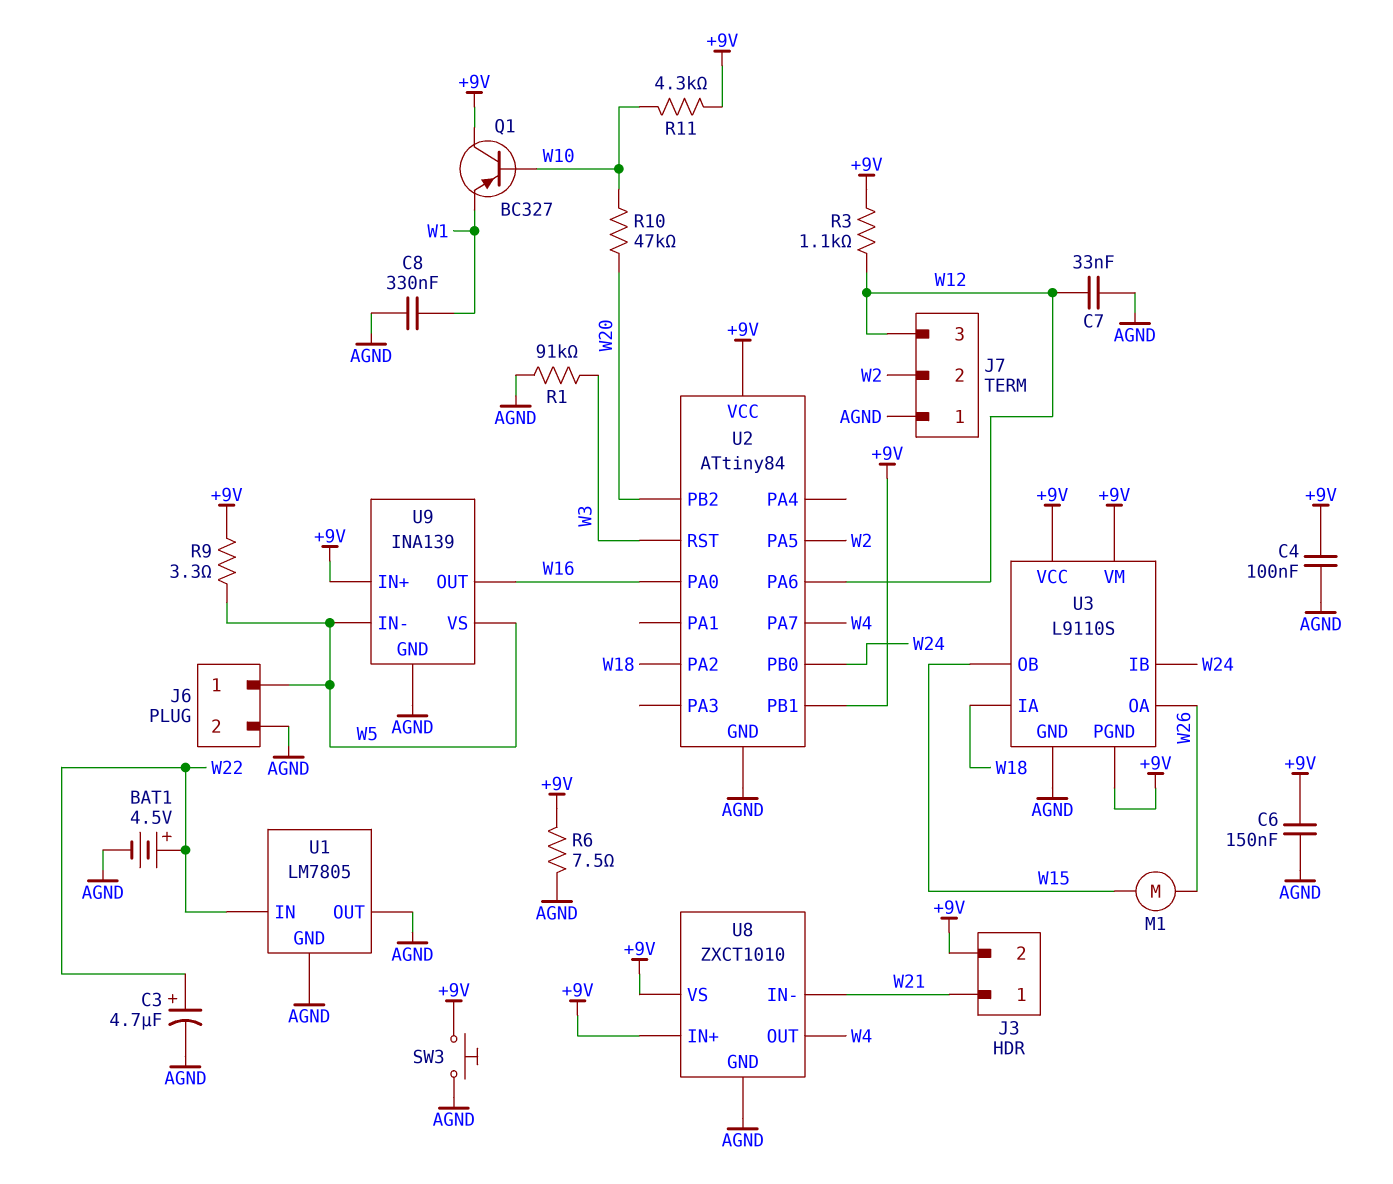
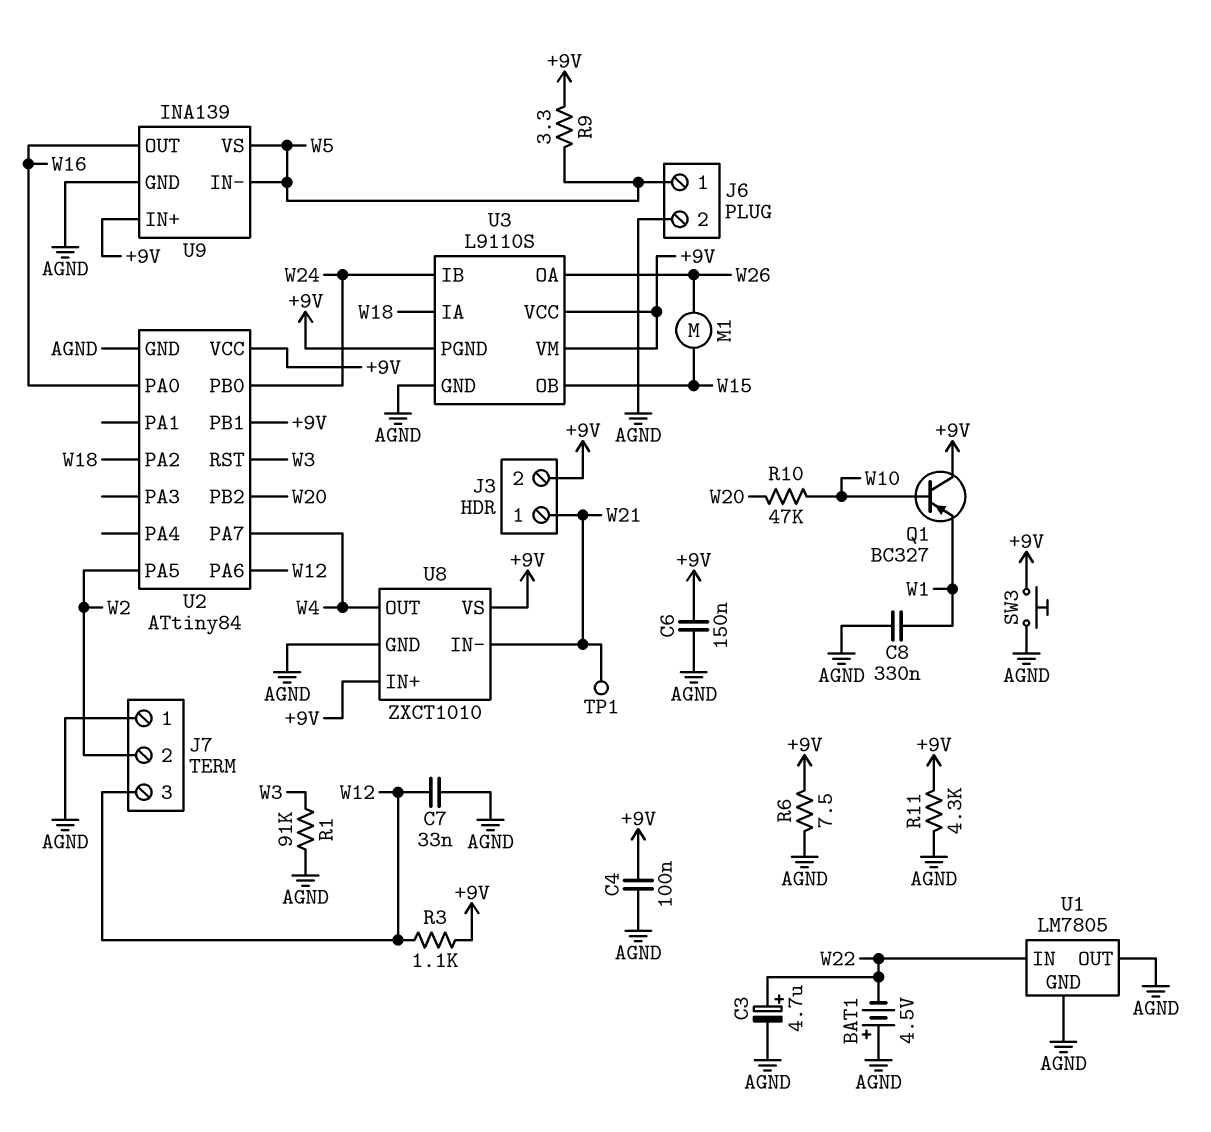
BAT1: 4.5V (plus W22, minus AGND) -> 4.5V (plus AGND, minus W22)
R11: 4.3k (+9V, W10) -> 4.3k (+9V, AGND)
TP1: none -> test point (W21)

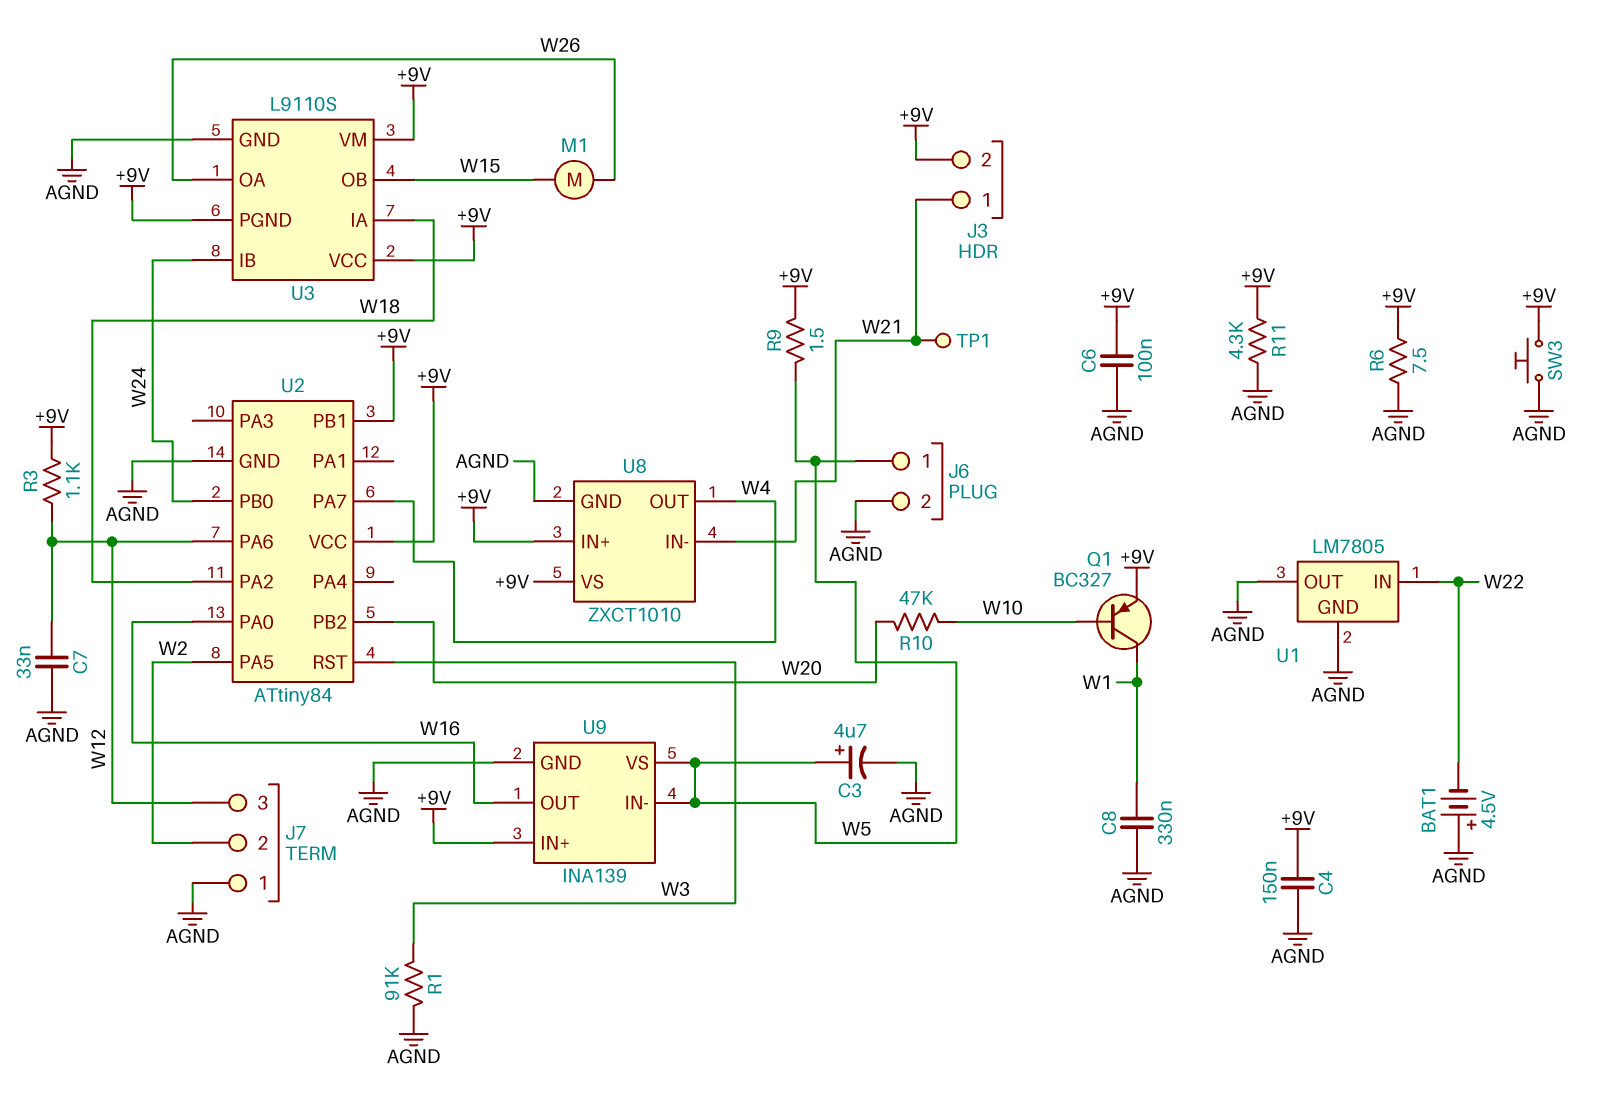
C3: 4.7uF (plus W22, minus AGND) -> 4.7uF (plus W5, minus AGND)
C4: 100nF (+9V, AGND) -> 150nF (+9V, AGND)
C6: 150nF (+9V, AGND) -> 100nF (+9V, AGND)
Q1: PNP BC327 (B W10, C +9V, E W1) -> PNP BC327 (B W10, C W1, E +9V)
R9: 3.3 (+9V, W5) -> 1.5 (+9V, W5)

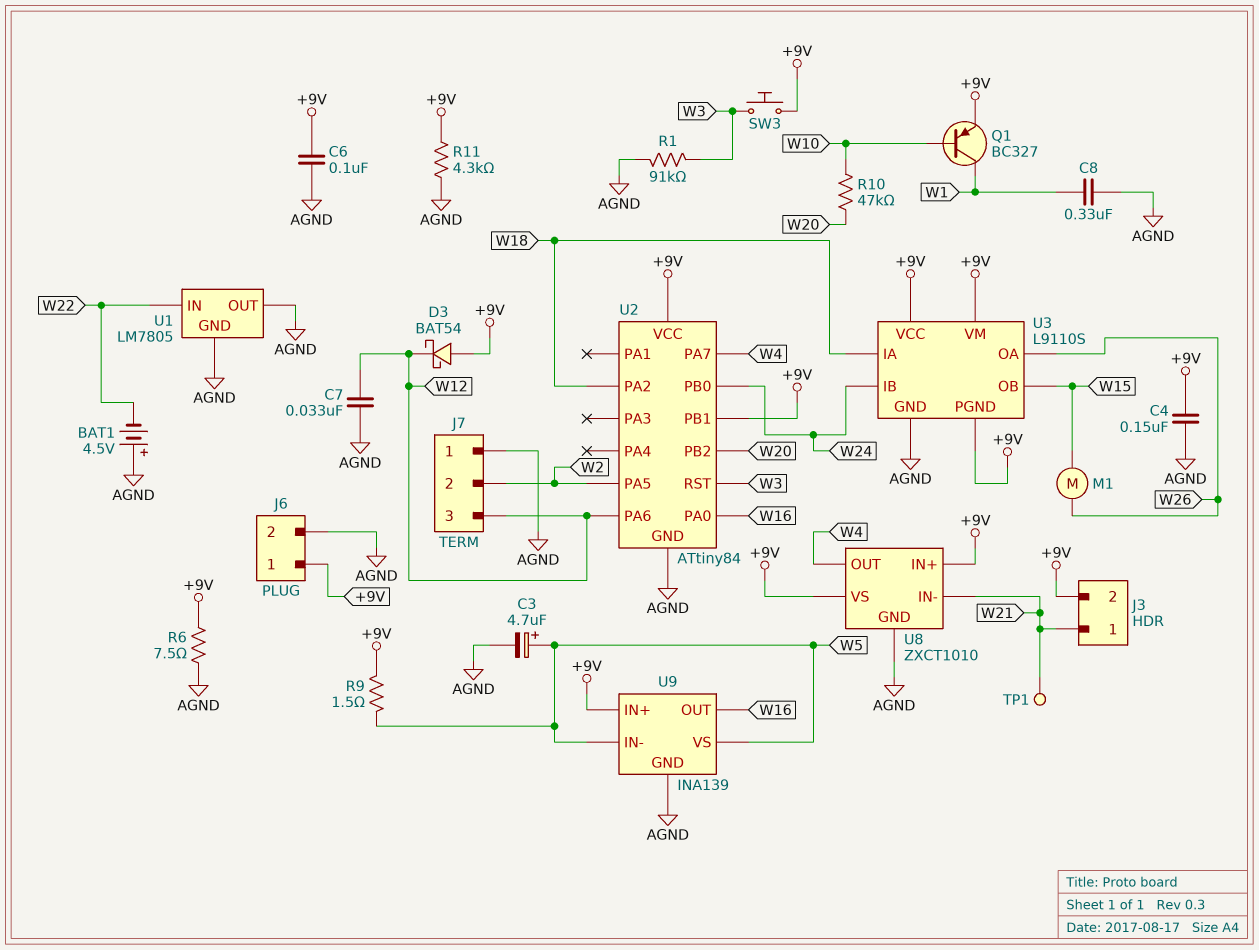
D3: none -> schottky BAT54 (A +9V, K W12)
J6 pin 1: W5 -> +9V
R3: 1.1k (+9V, W12) -> none
SW3: button (+9V, AGND) -> button (+9V, W3)

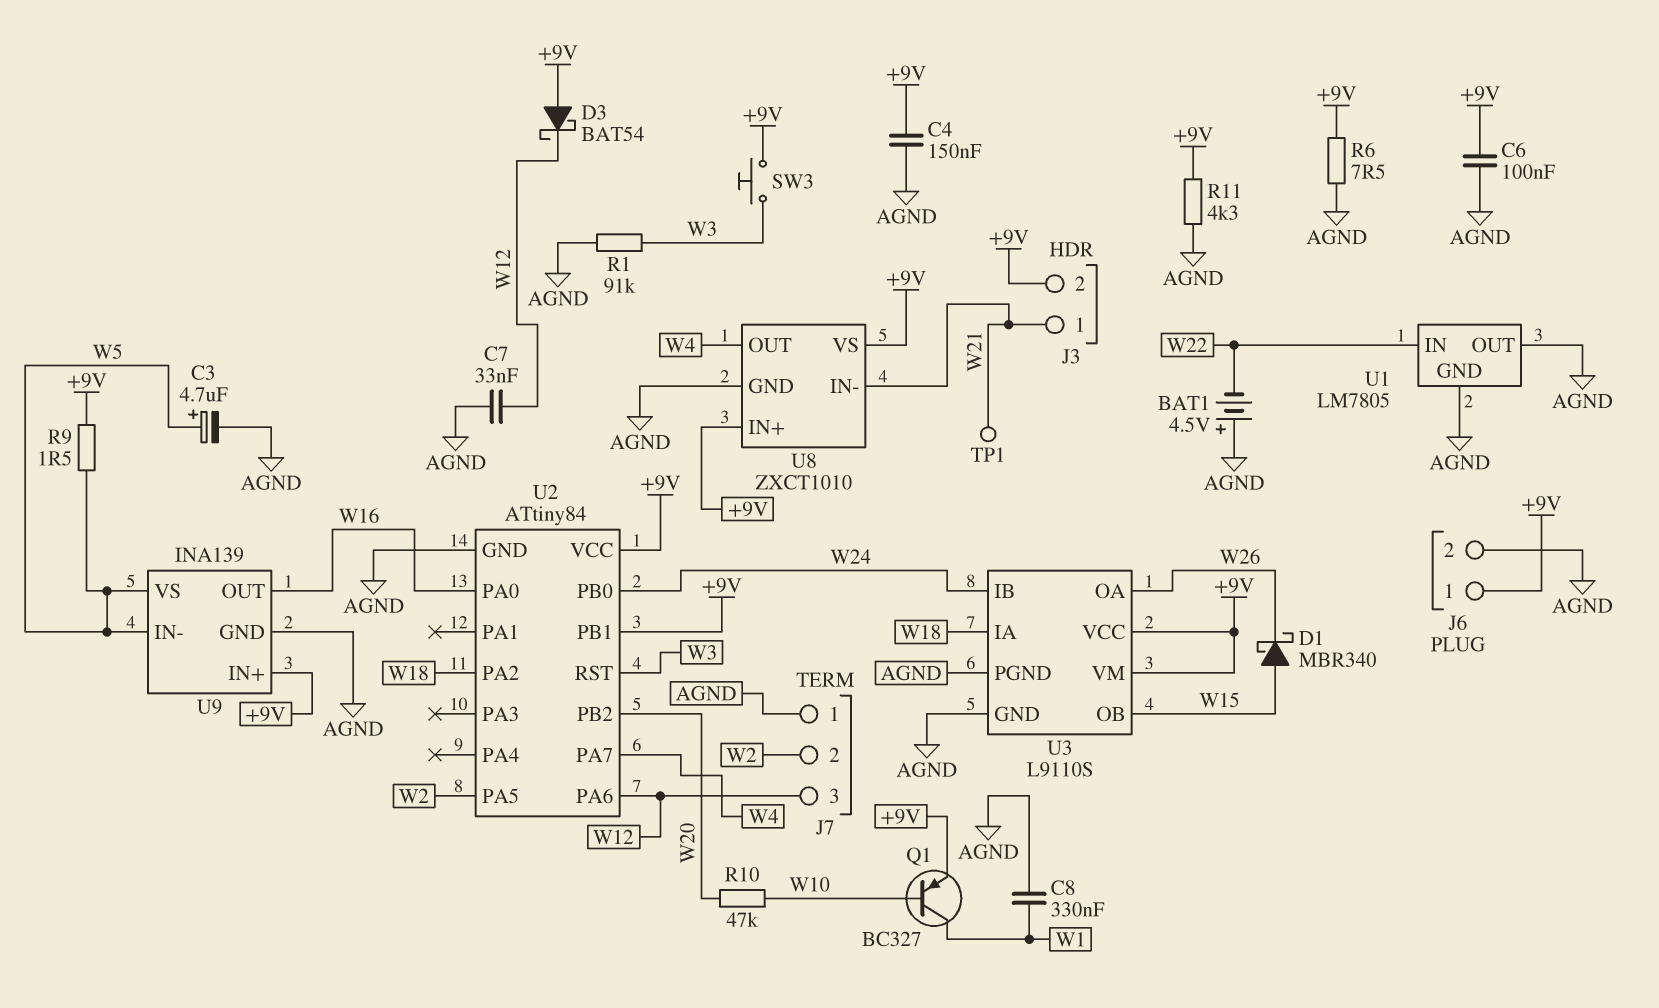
D1: none -> schottky MBR340 (A W15, K W26)
M1: motor (W15, W26) -> none
U3 pin PGND: +9V -> AGND

